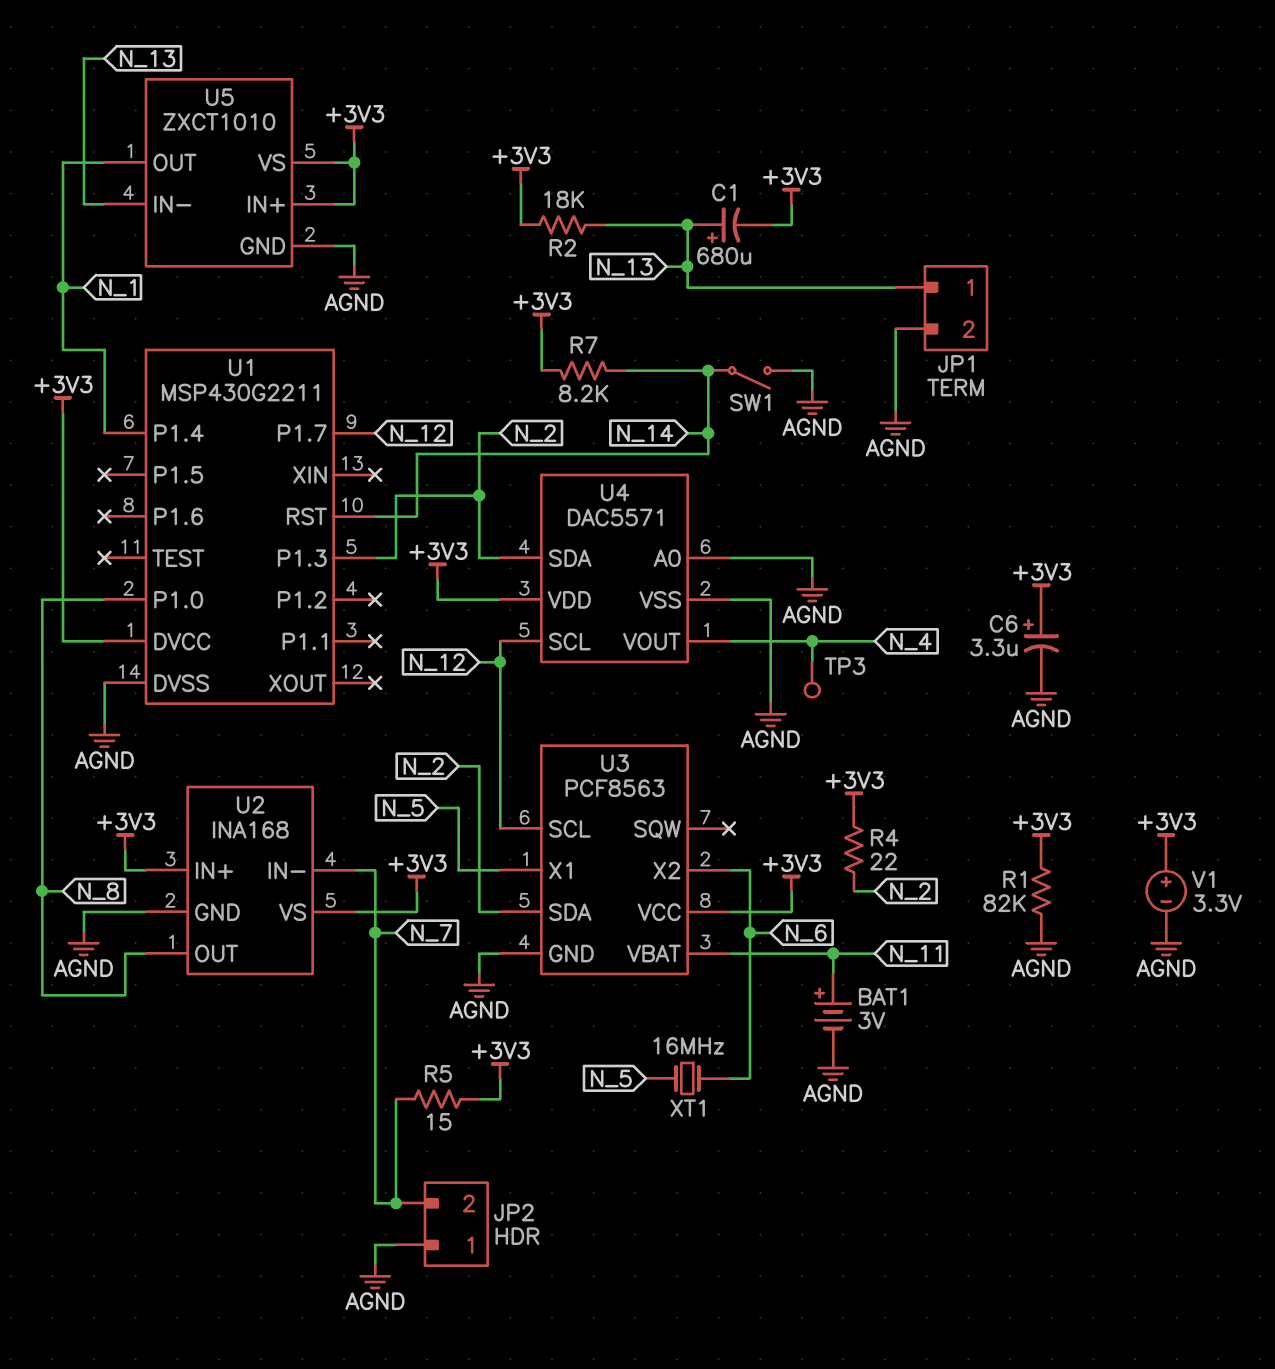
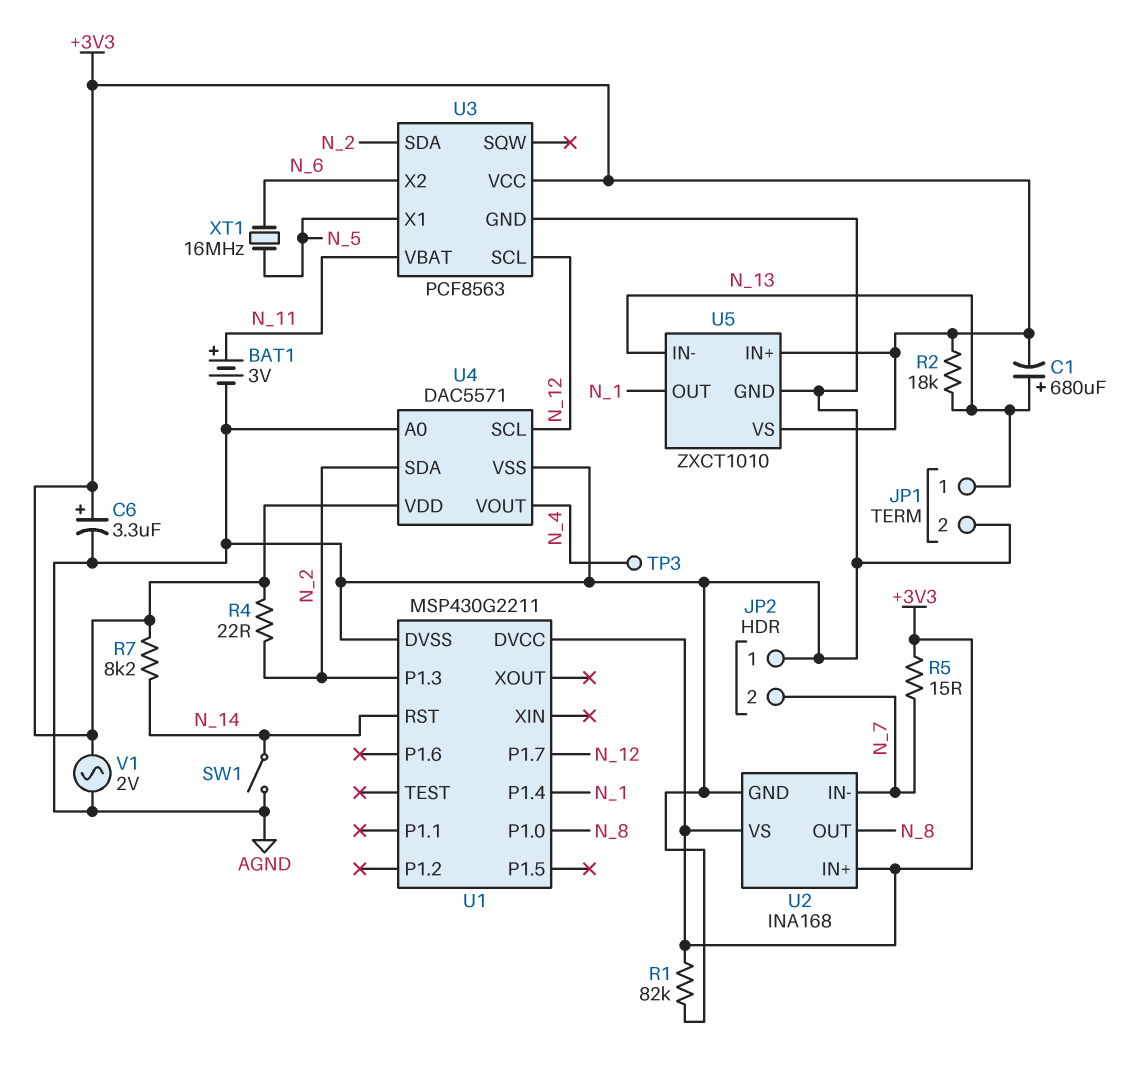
V1: 3.3V (plus +3V3, minus AGND) -> AC 2V (+3V3, AGND)

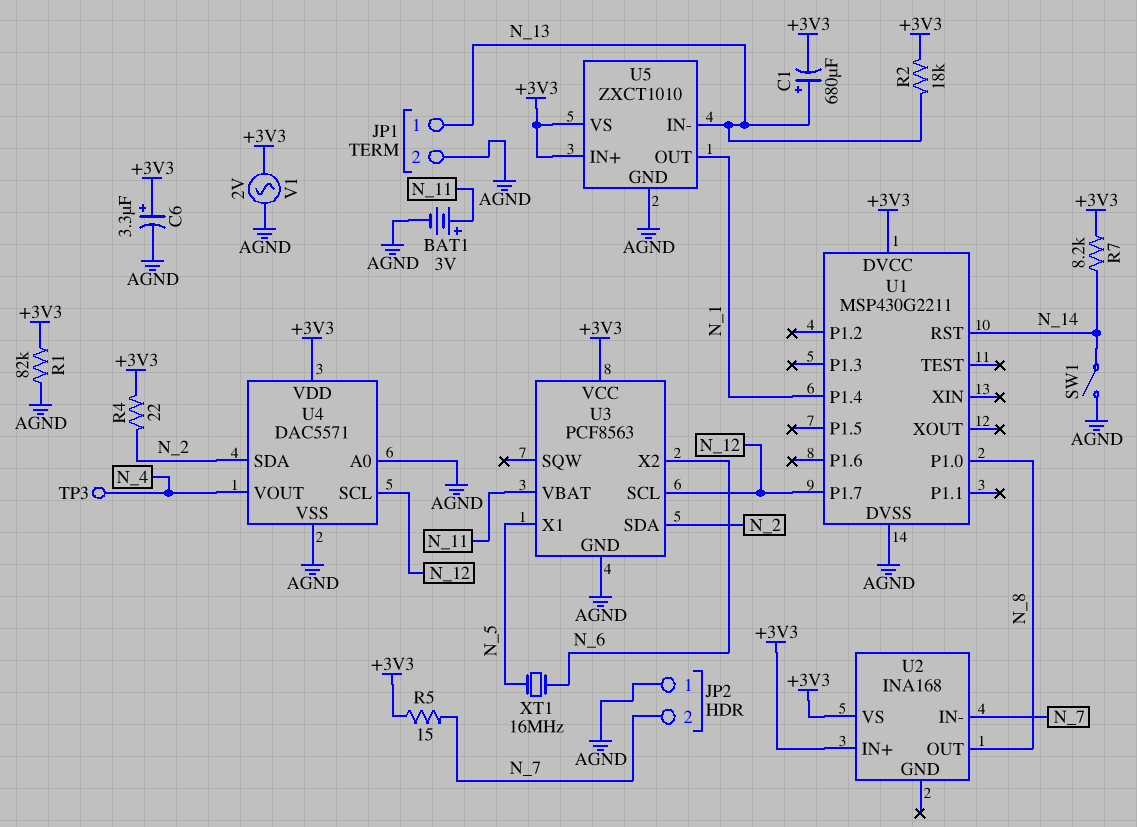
U1 pin P1.3: N_2 -> none
U2 pin GND: AGND -> none

